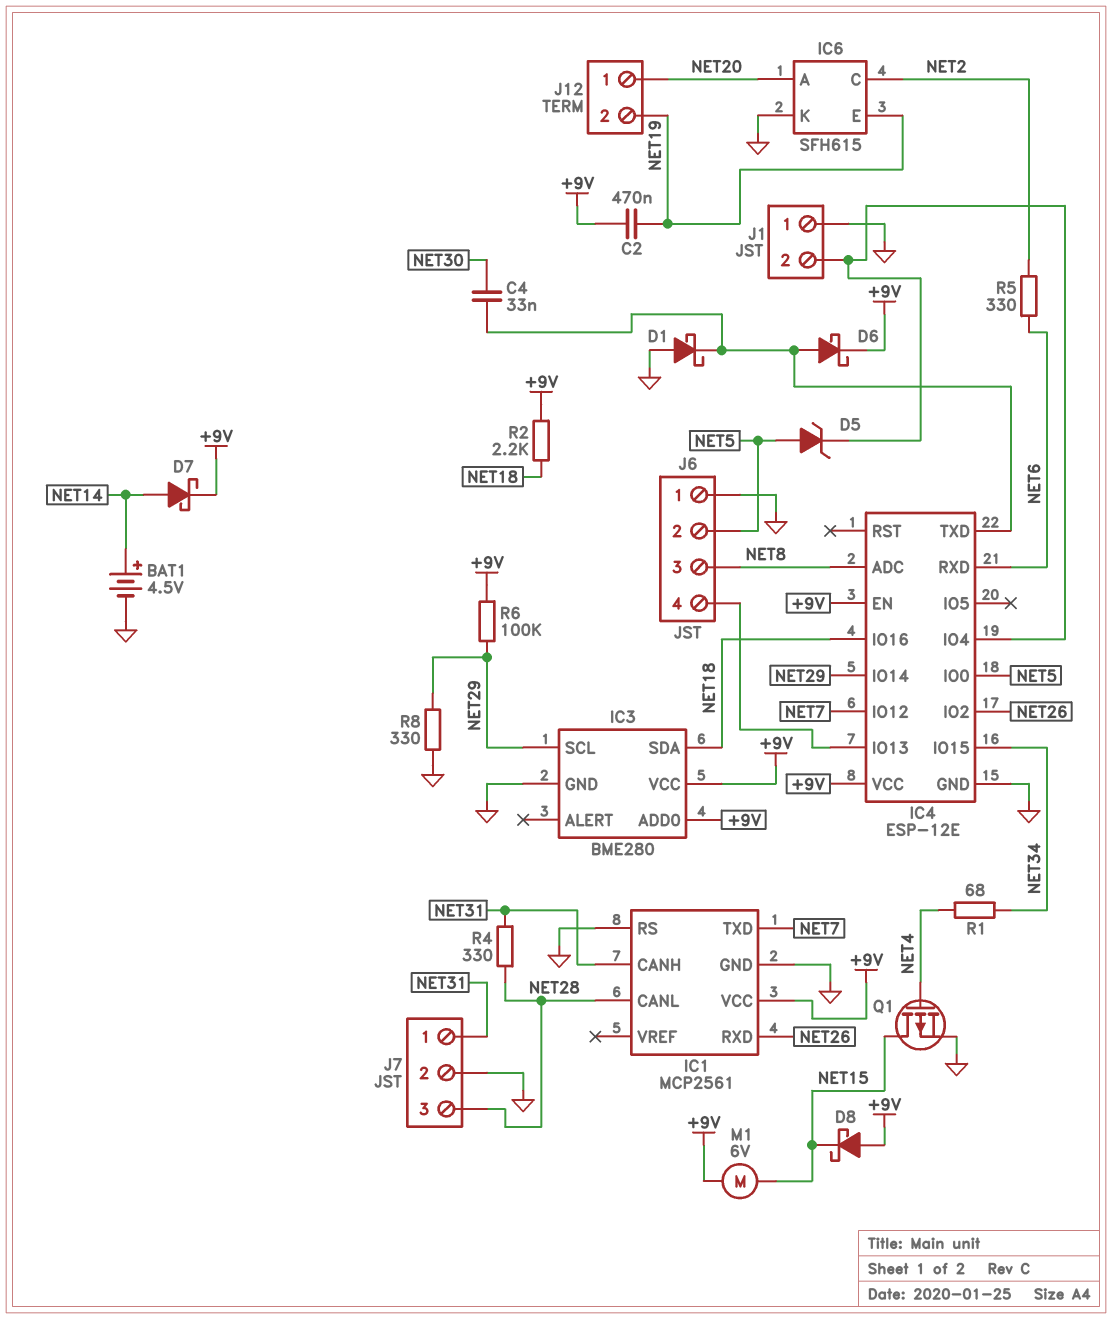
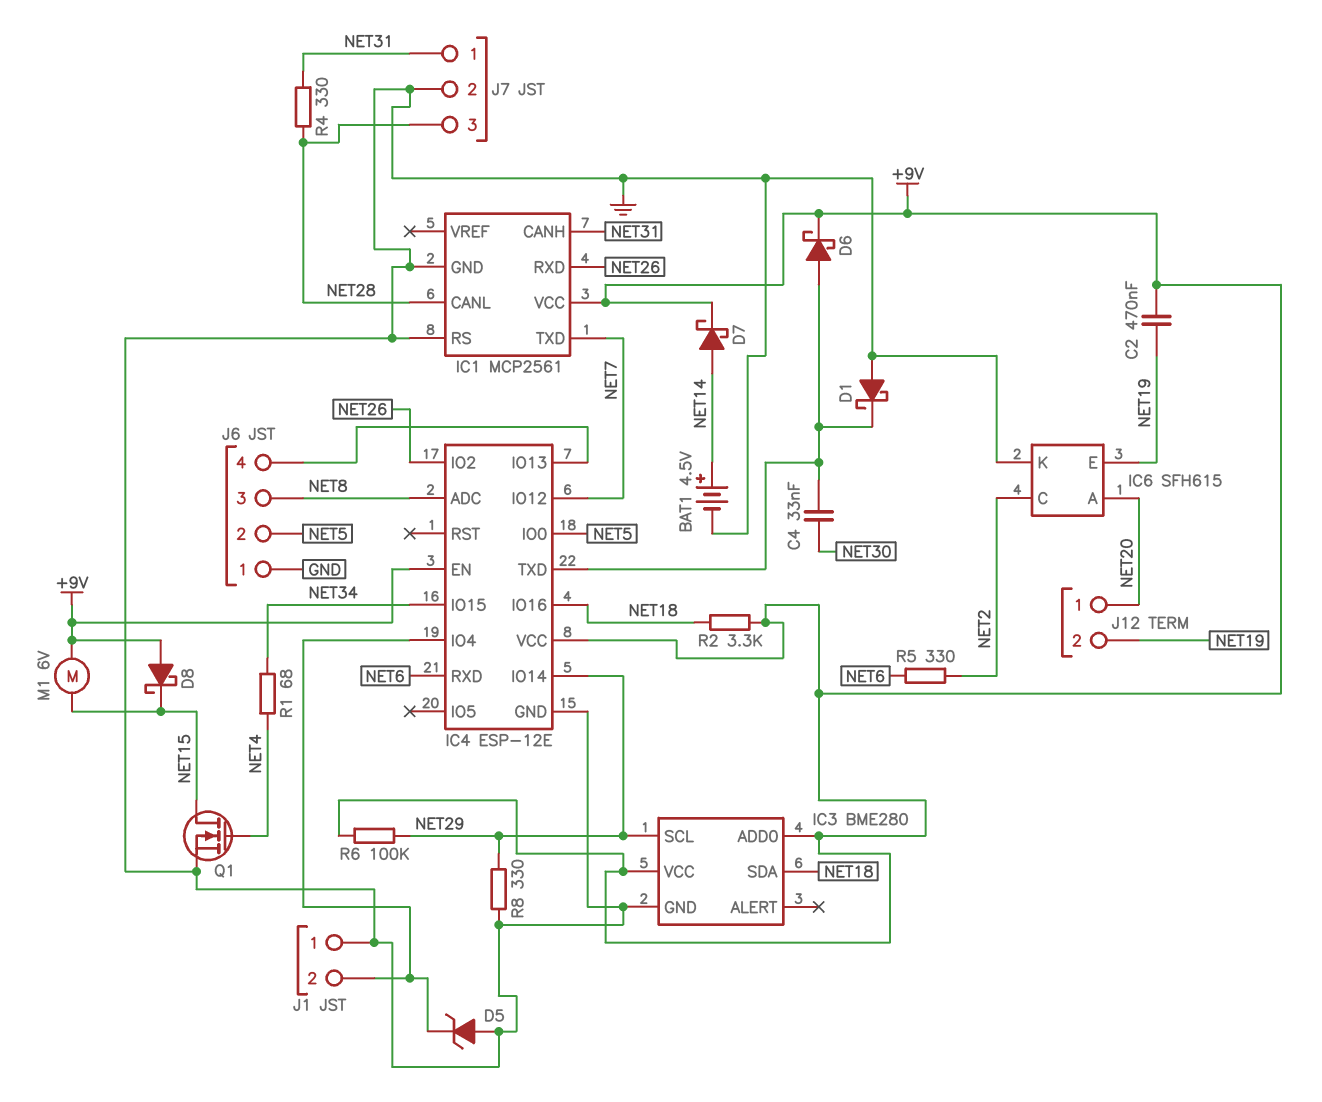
D5: zener (A NET5, K IC4/IO4) -> zener (A GND, K IC4/IO4)
Q1: PMOS (G NET4, D NET15, S GND) -> NMOS (G NET4, D NET15, S GND)
R2: 2.2k (+9V, NET18) -> 3.3k (+9V, NET18)

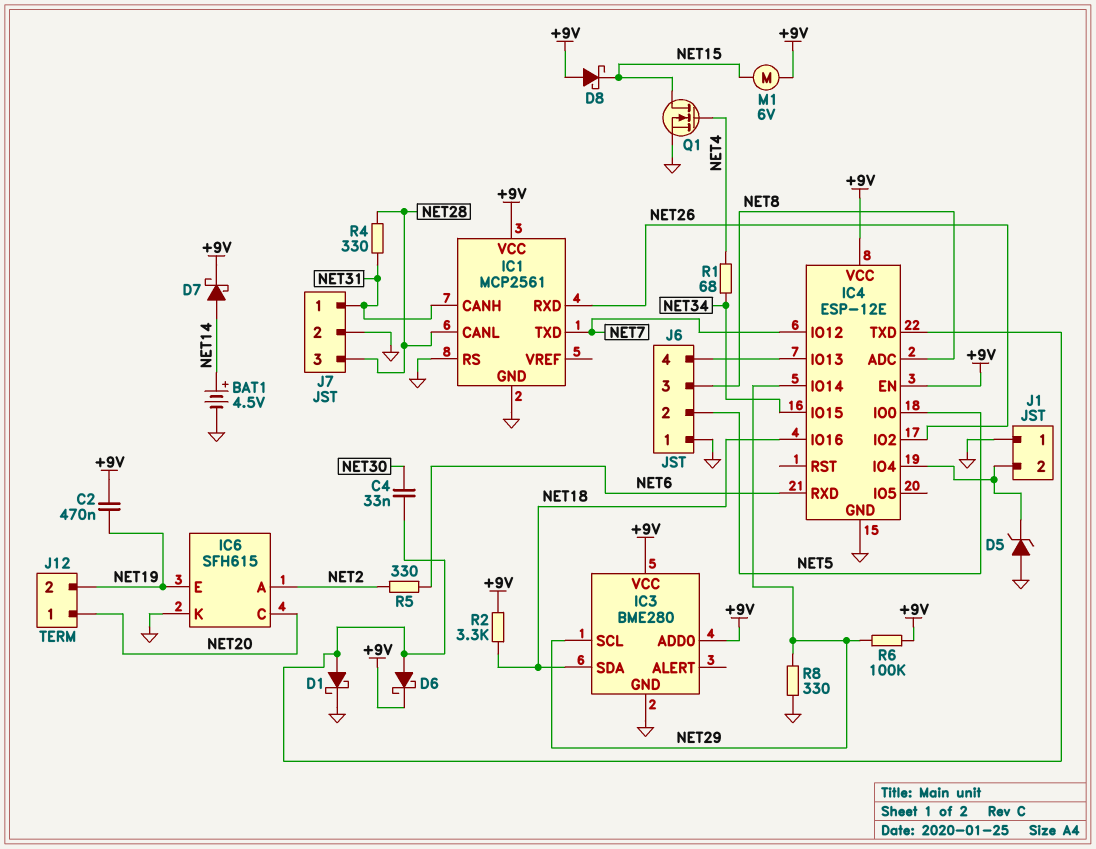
D1: schottky (A GND, K IC4/TXD) -> schottky (A IC4/TXD, K GND)
IC6 pin A: NET20 -> NET2
IC6 pin C: NET2 -> NET20

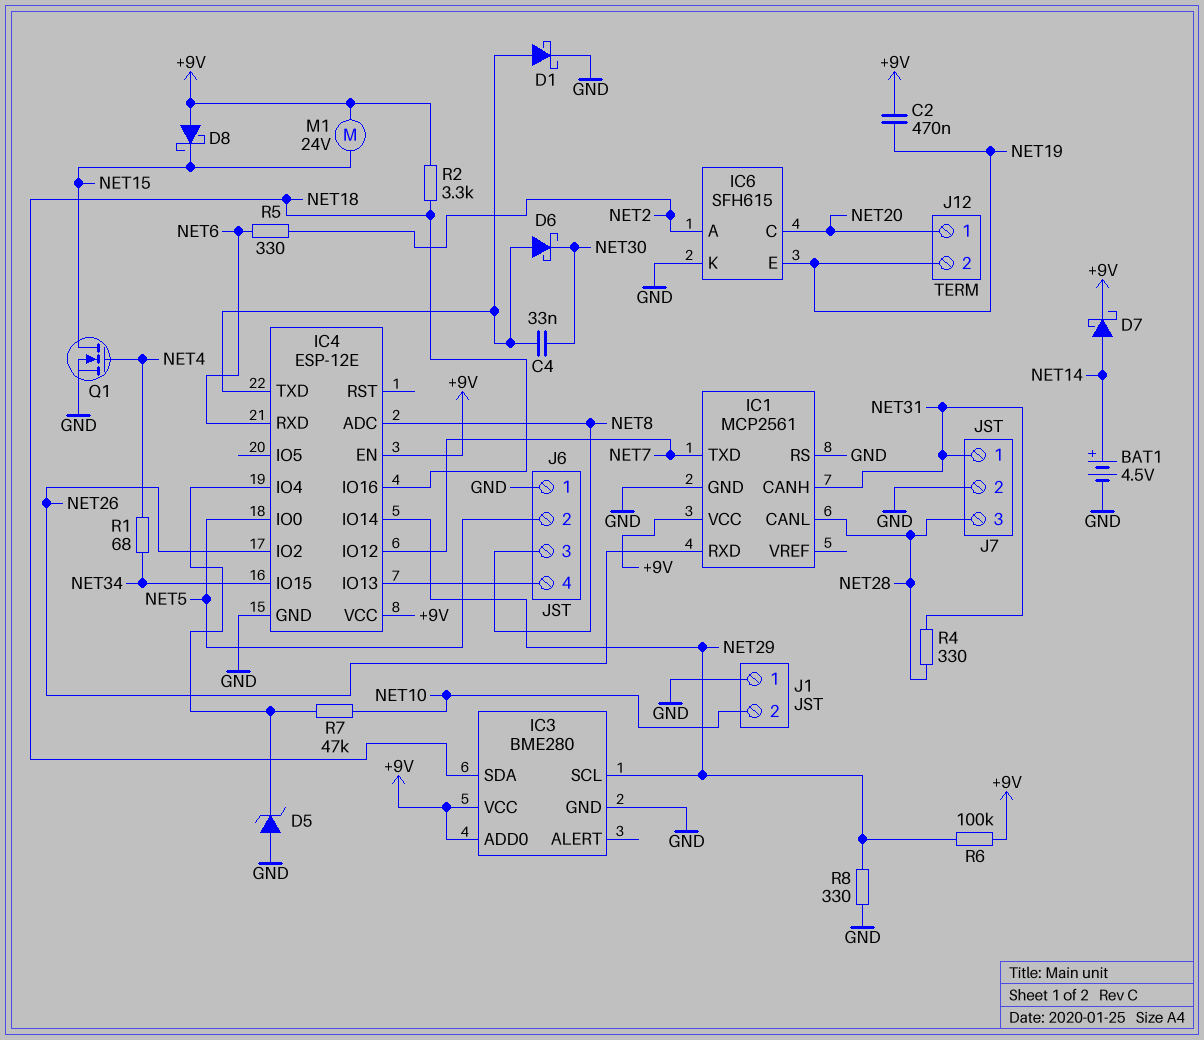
D6: schottky (A IC4/TXD, K +9V) -> schottky (A IC4/TXD, K NET30)
J1 pin 2: IC4/IO4 -> NET10
M1: motor 6V (+9V, NET15) -> motor 24V (+9V, NET15)
R7: none -> 47k (IC4/IO4, NET10)

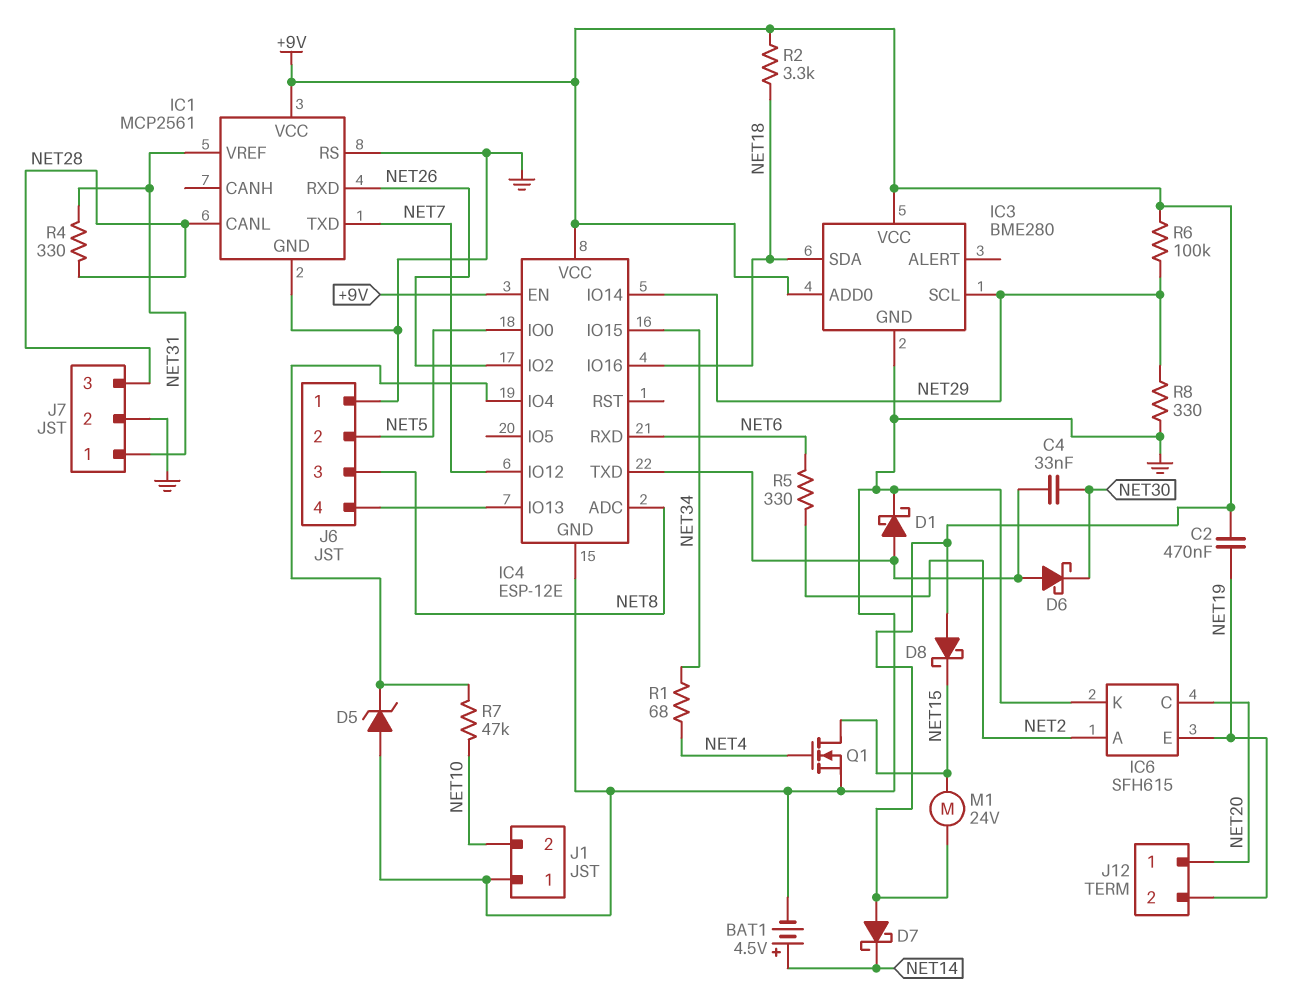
D7: schottky (A NET14, K +9V) -> schottky (A +9V, K NET14)
IC1 pin CANH: NET31 -> none
IC1 pin VREF: none -> NET31

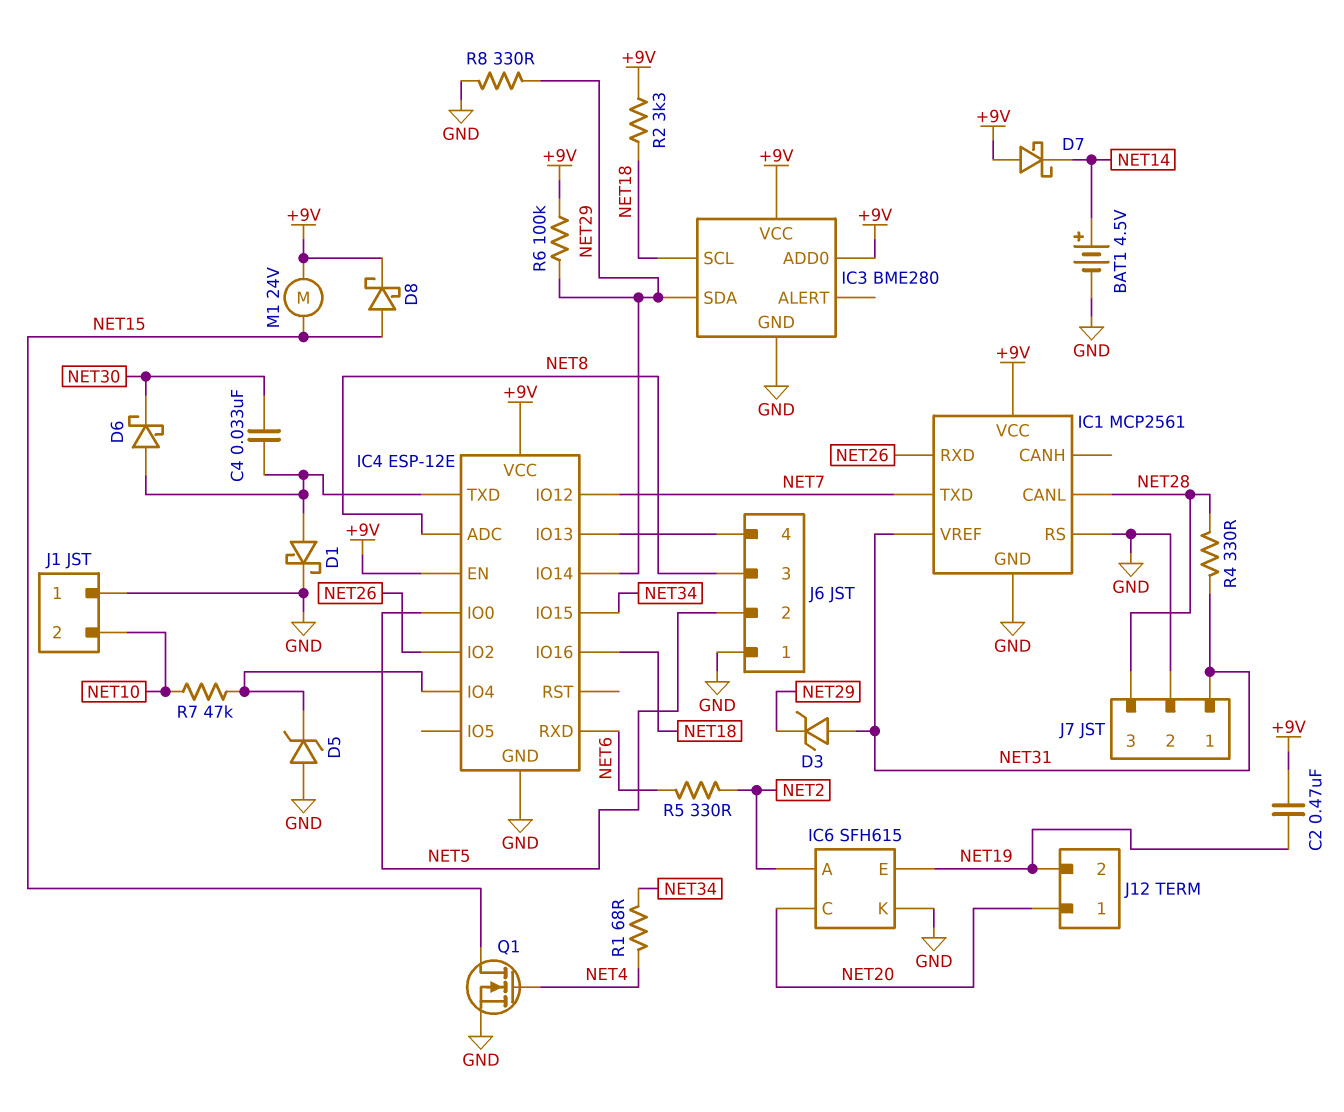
D3: none -> zener (A NET31, K NET29)
D8: schottky (A +9V, K NET15) -> schottky (A NET15, K +9V)
IC3 pin SCL: NET29 -> NET18
IC3 pin SDA: NET18 -> NET29

